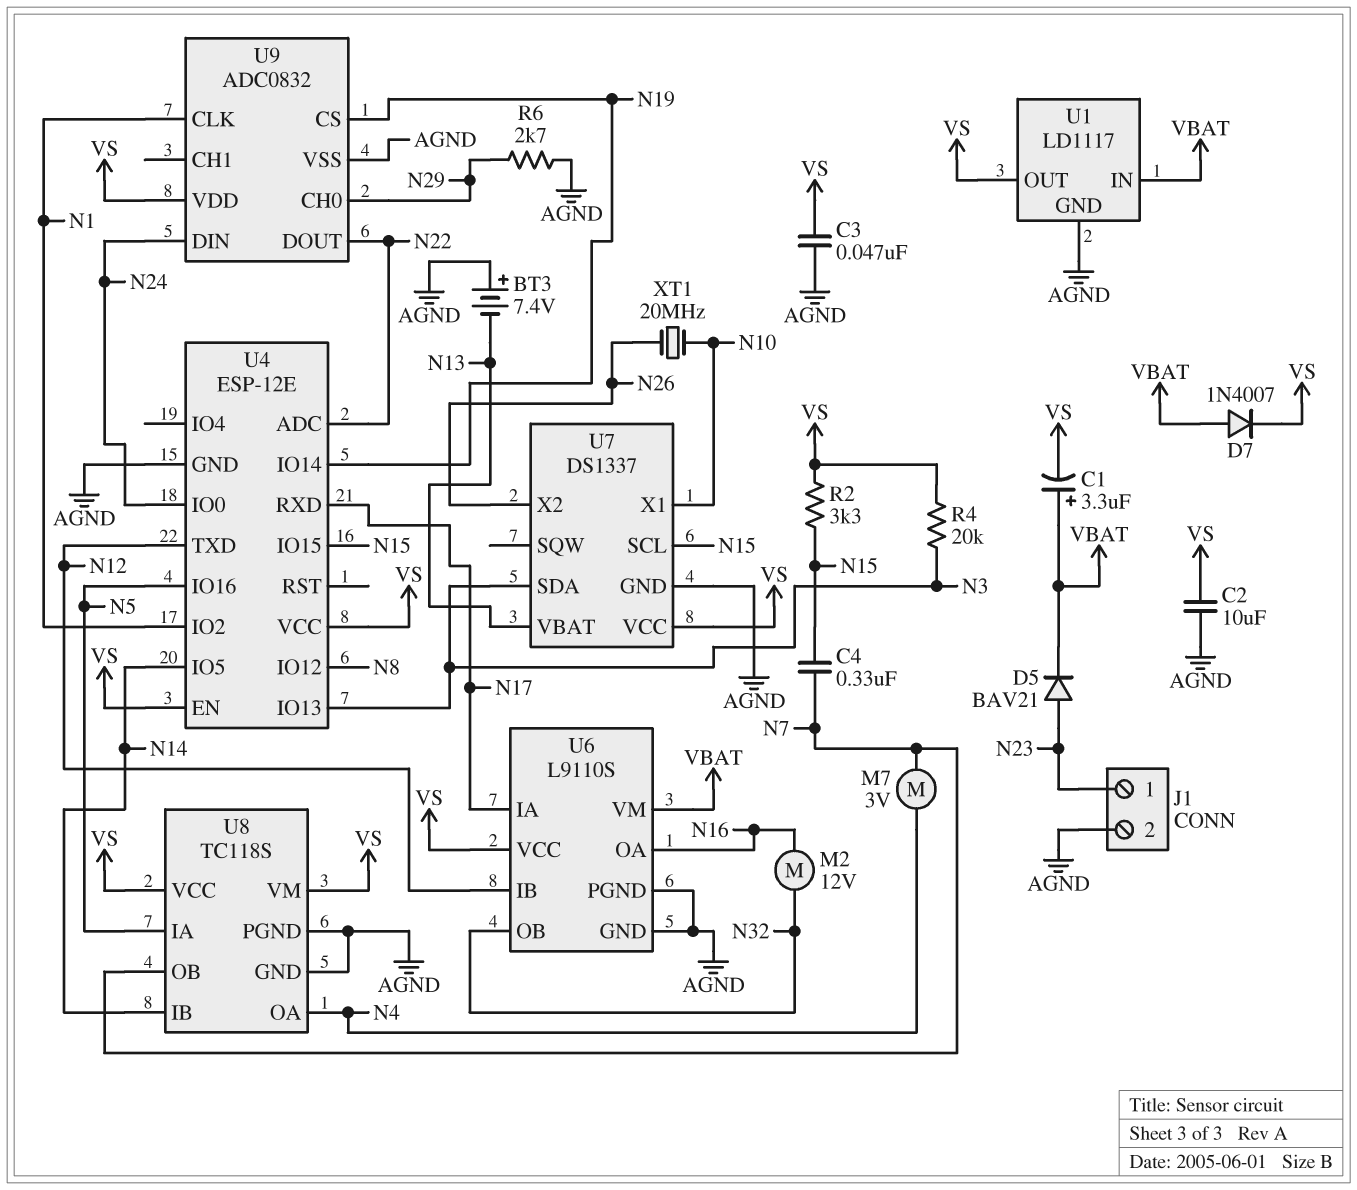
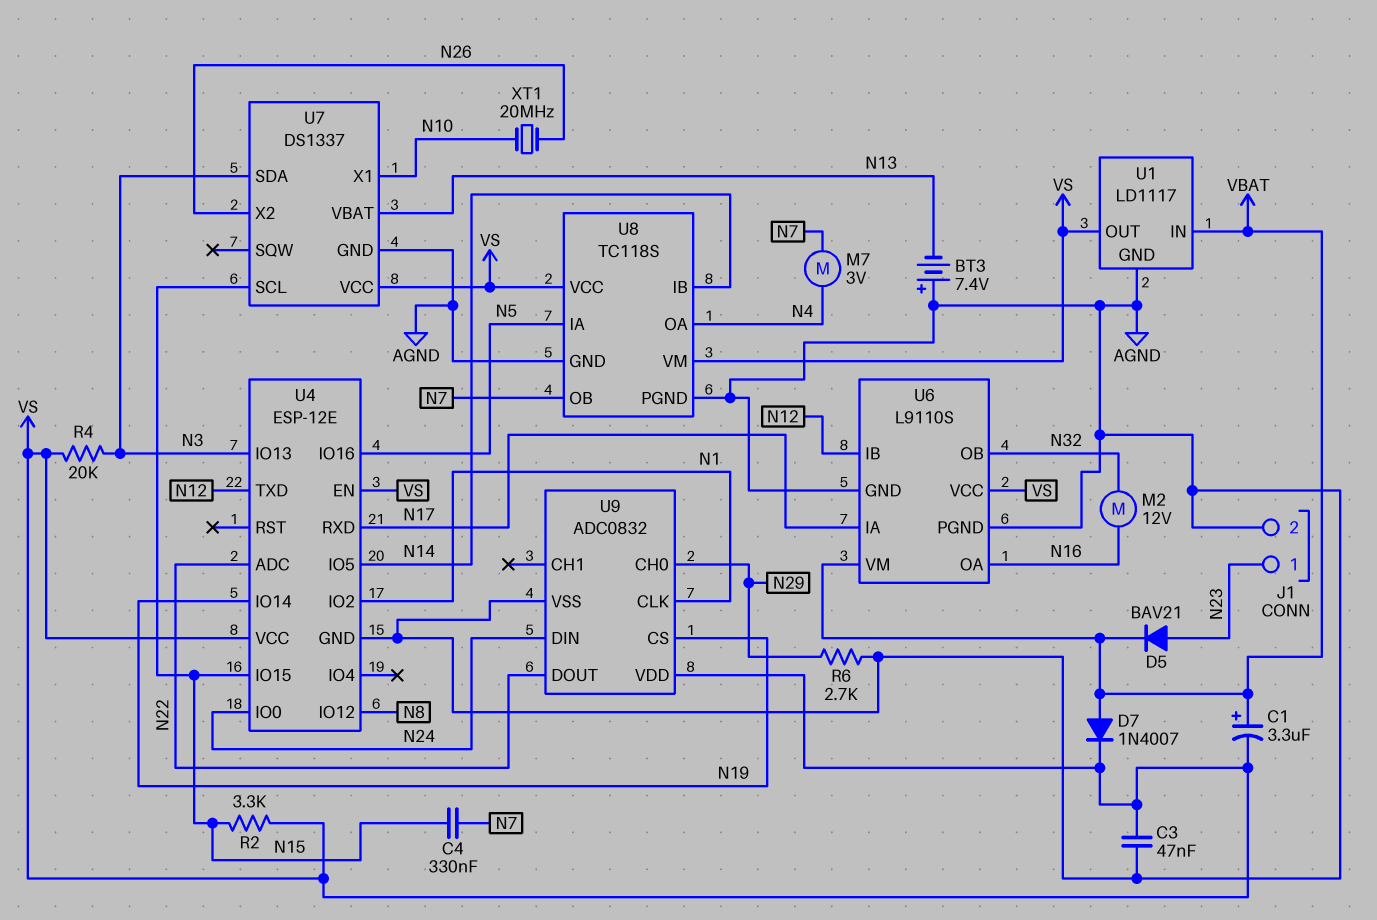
C2: 10uF (AGND, VS) -> none

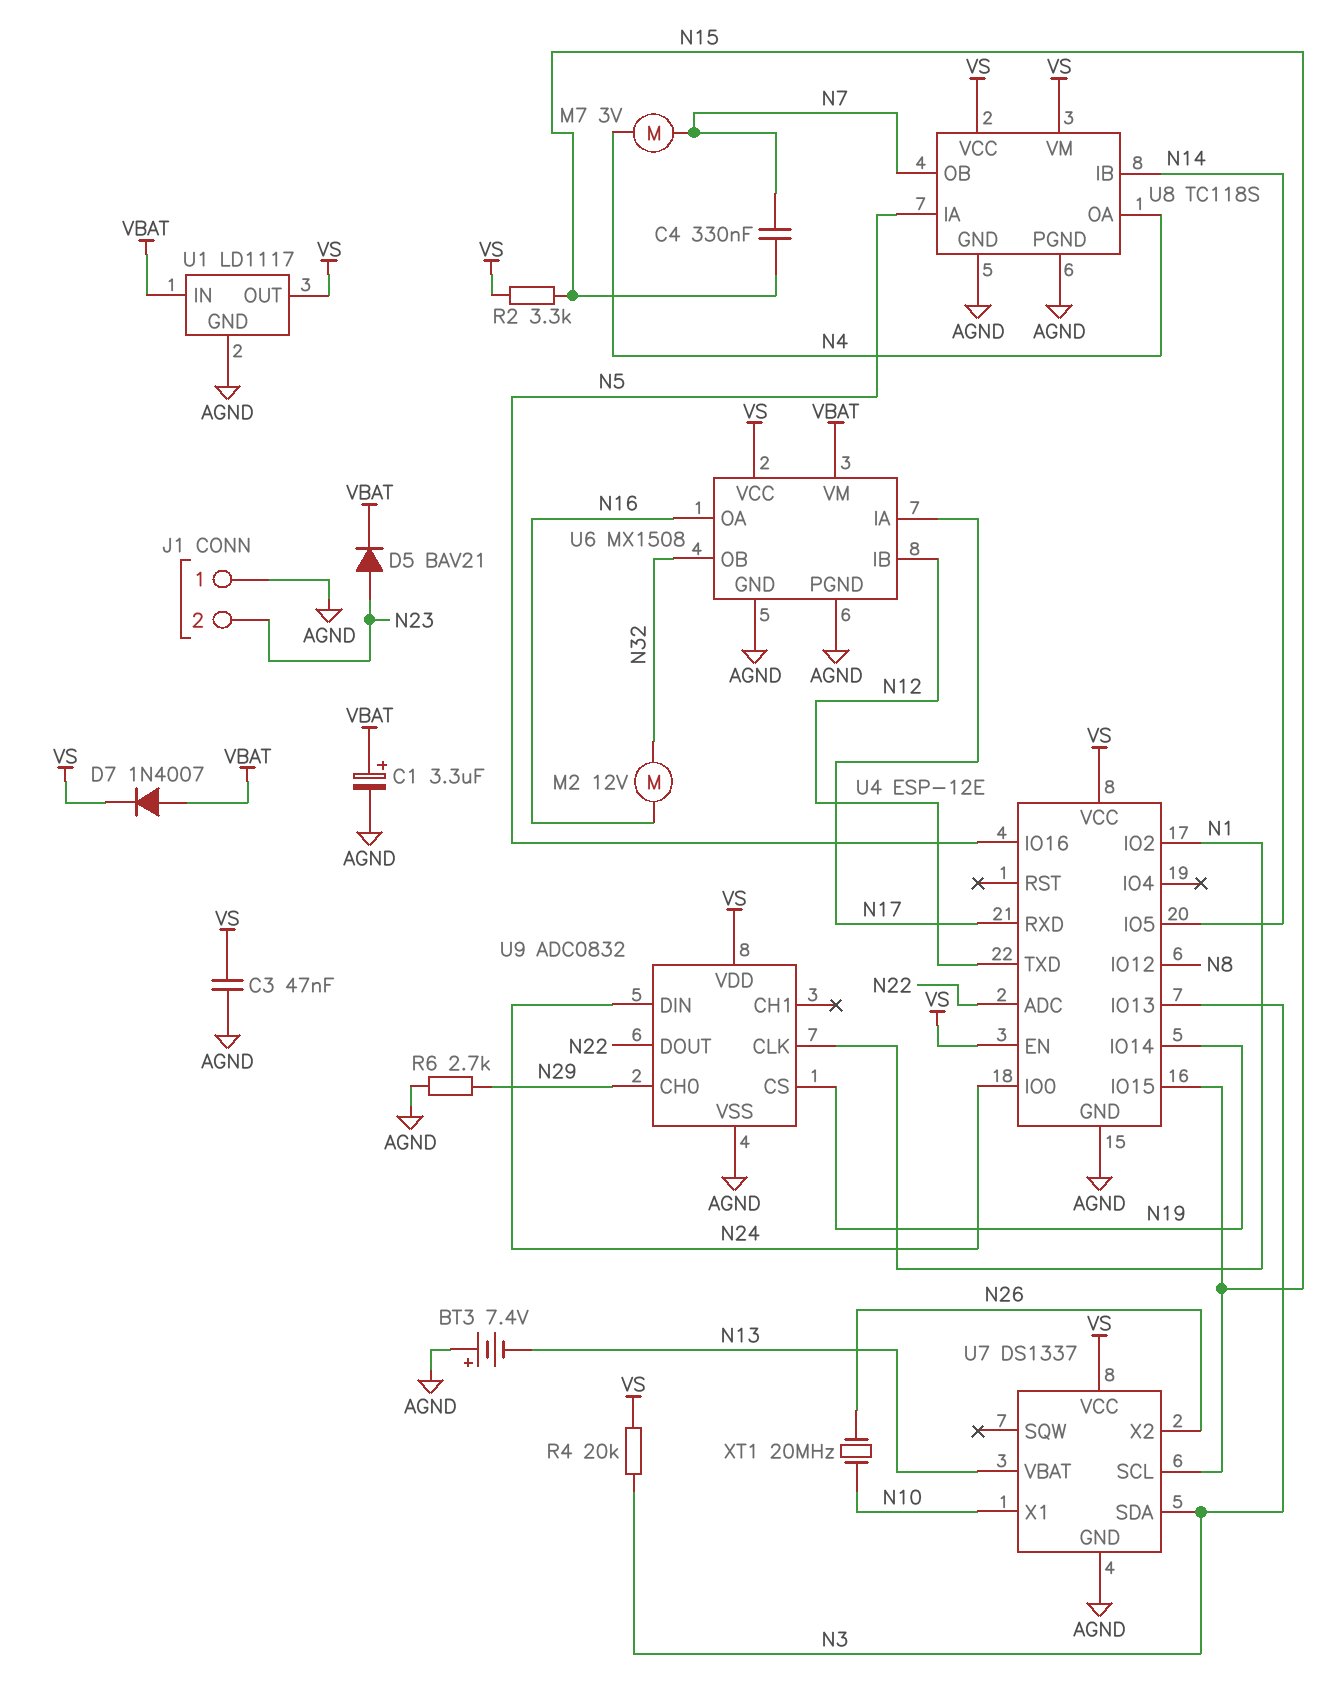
C1: 3.3uF (plus VBAT, minus VS) -> 3.3uF (plus VBAT, minus AGND)
J1 pin 1: N23 -> AGND
J1 pin 2: AGND -> N23
U6: L9110S -> MX1508

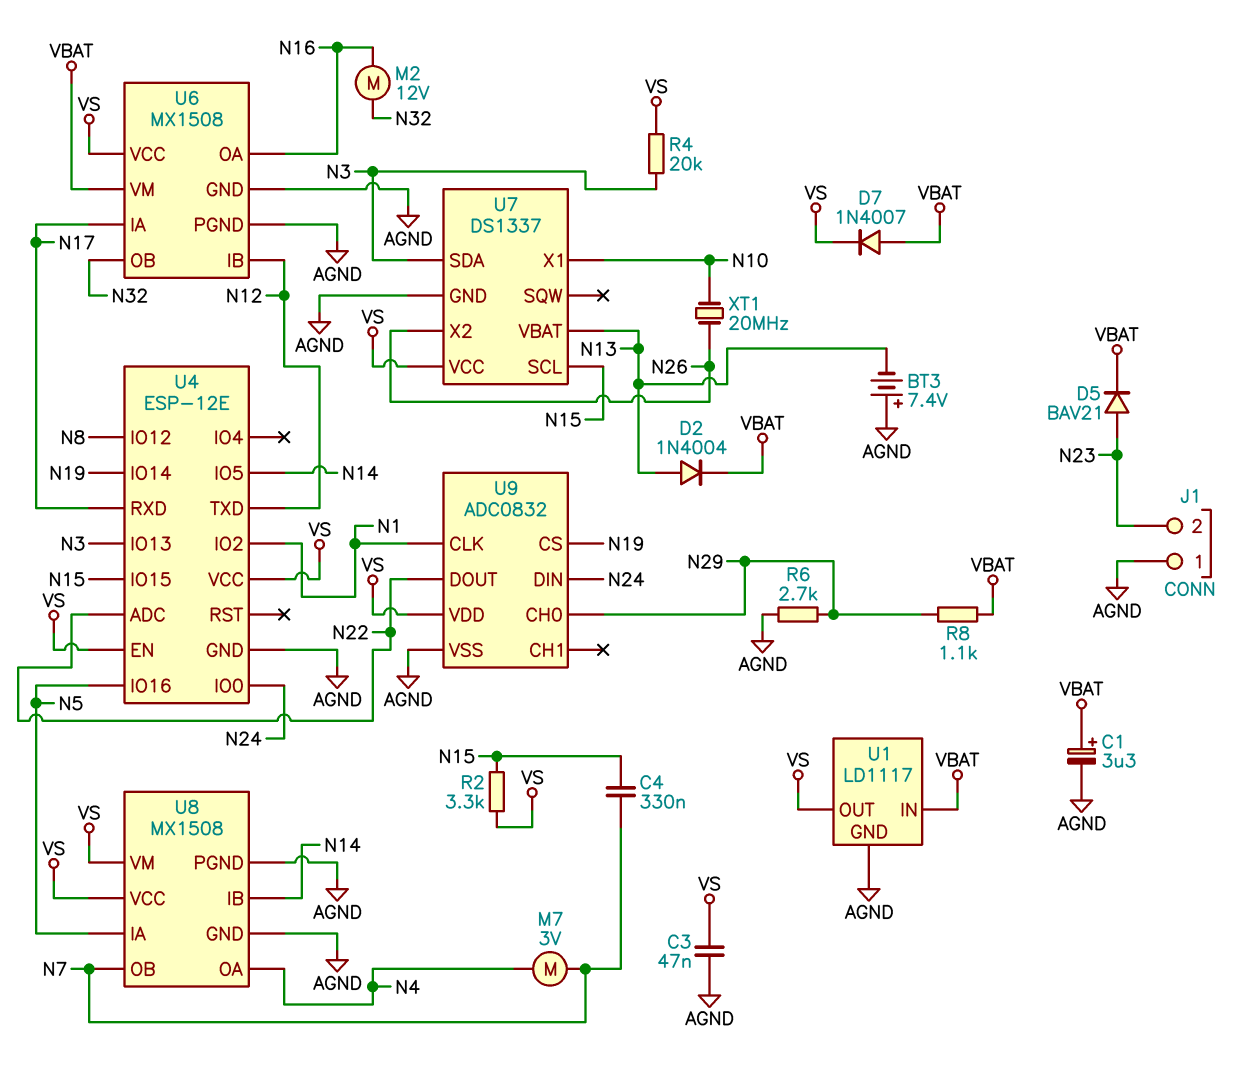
D2: none -> diode 1N4004 (A N13, K VBAT)
R8: none -> 1.1k (N29, VBAT)
U8: TC118S -> MX1508

